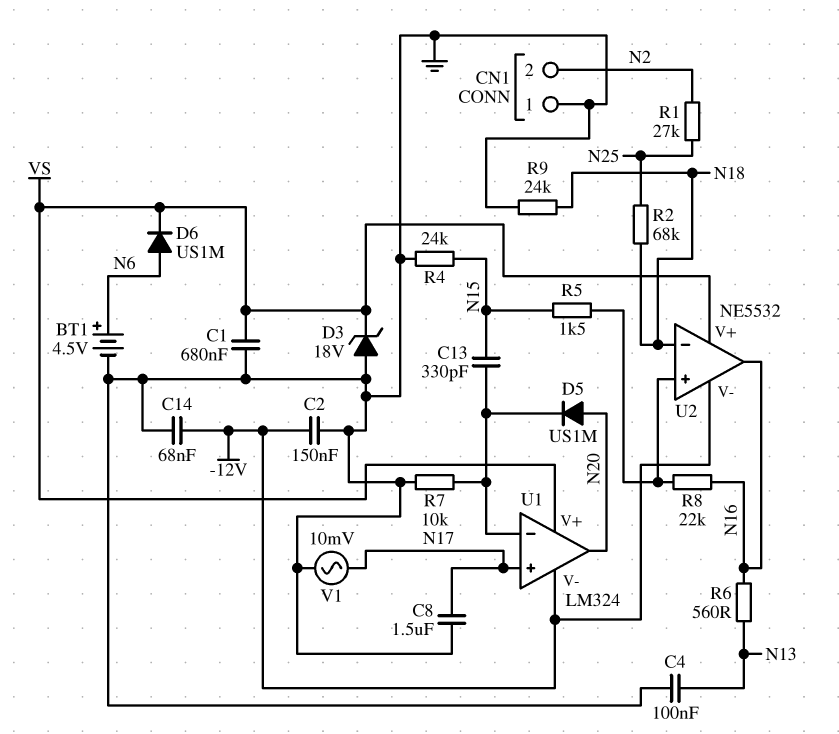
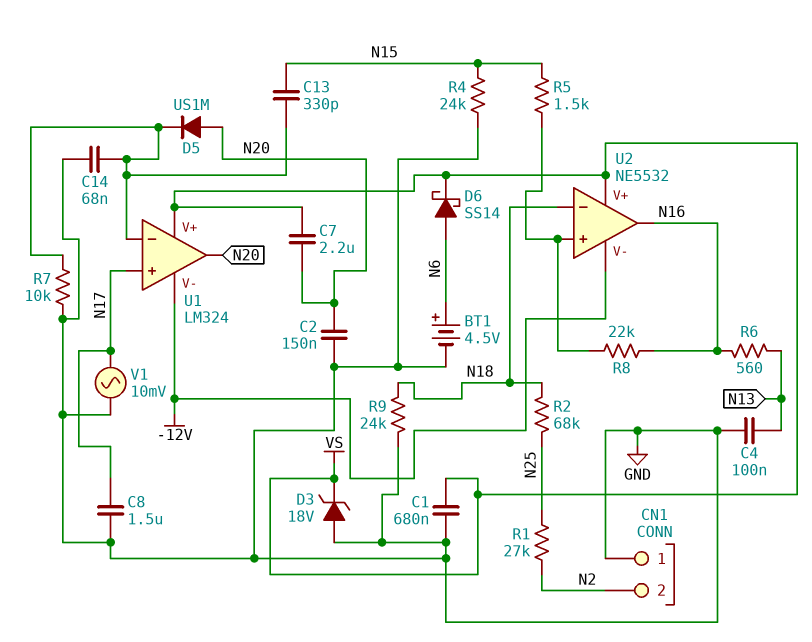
C2: 150nF (-12V, GND) -> 150nF (GND, N20)
C7: none -> 2.2uF (N20, VS)
C14: 68nF (-12V, GND) -> 68nF (GND, U1/in-)
D6: diode US1M (A N6, K VS) -> schottky SS14 (A N6, K VS)

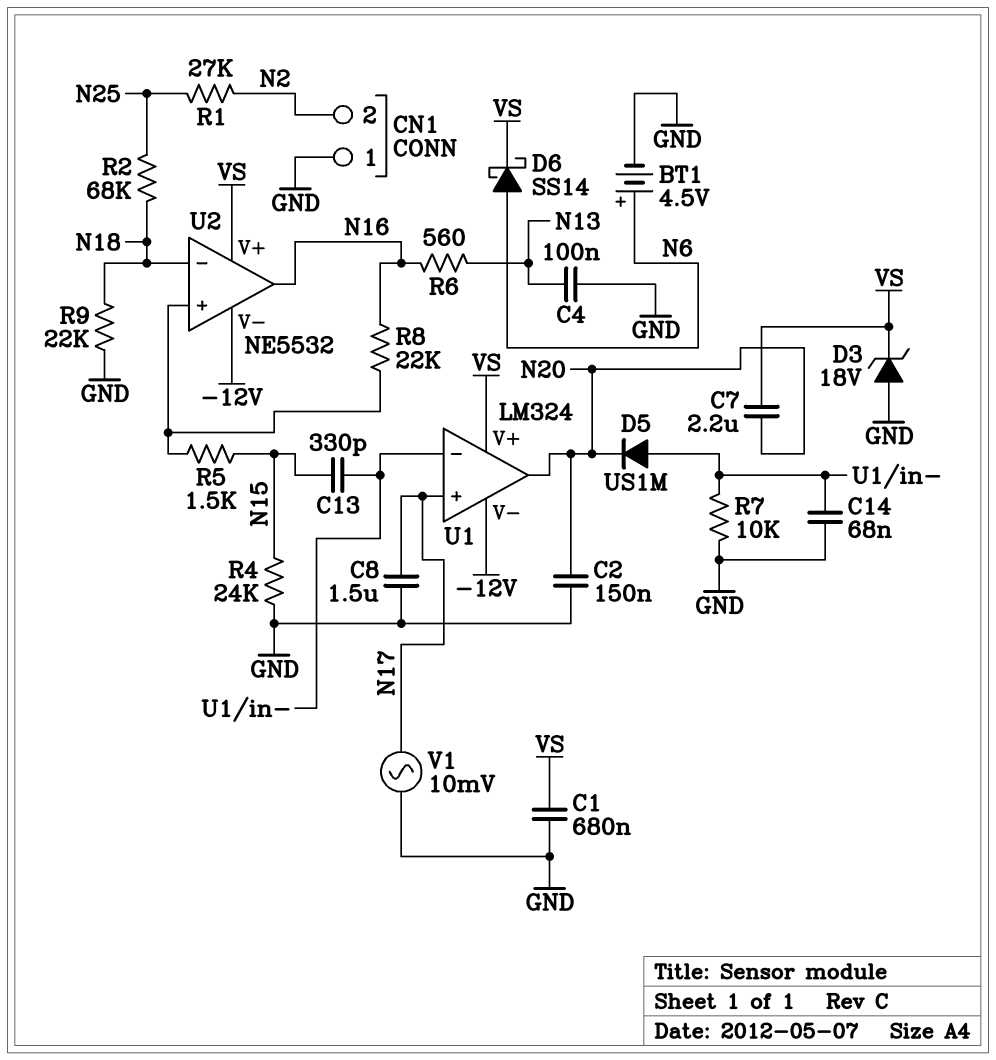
D5: diode US1M (A N20, K U1/in-) -> diode US1M (A U1/in-, K N20)
R9: 24k (GND, N18) -> 22k (GND, N18)

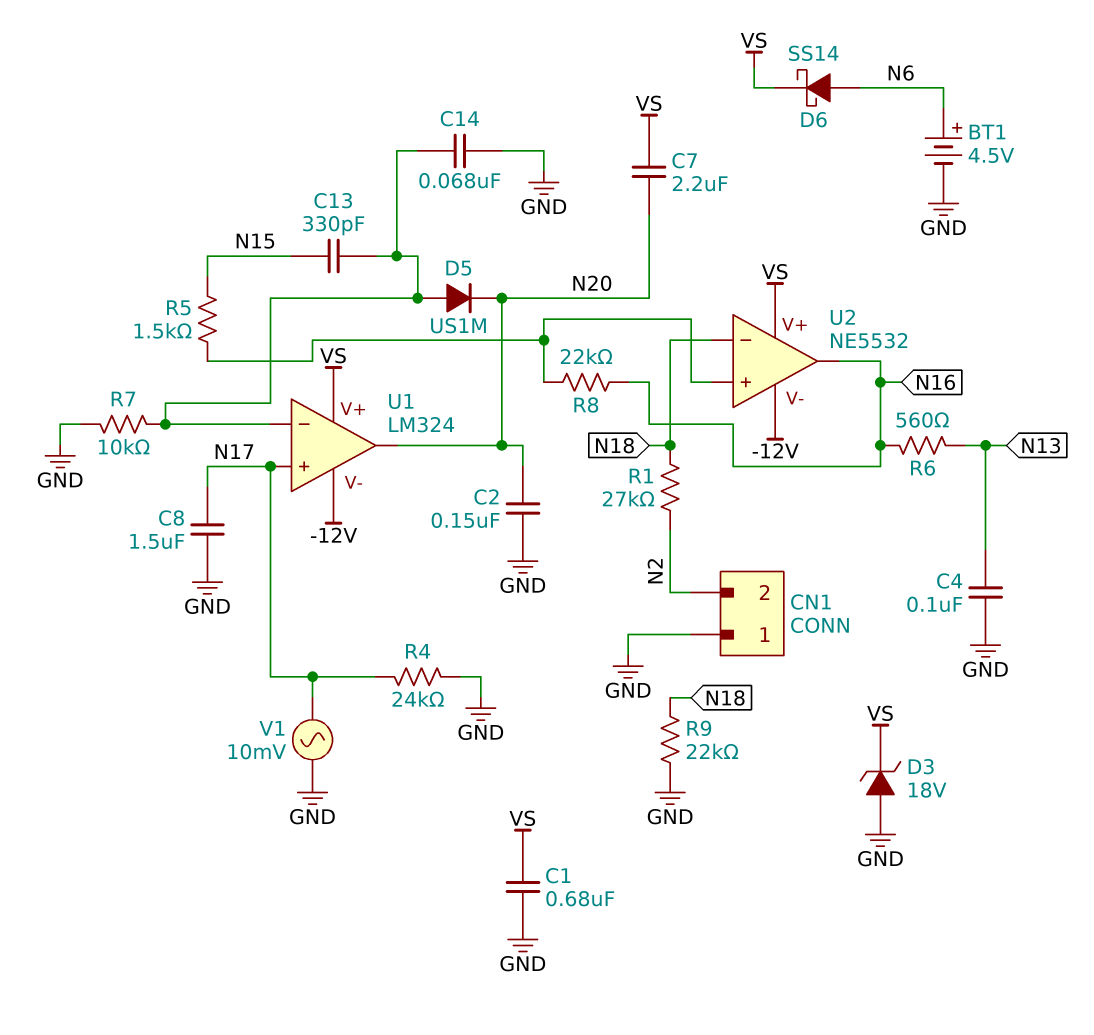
R1: 27k (N2, N25) -> 27k (N2, N18)
R2: 68k (N18, N25) -> none
R4: 24k (GND, N15) -> 24k (GND, N17)

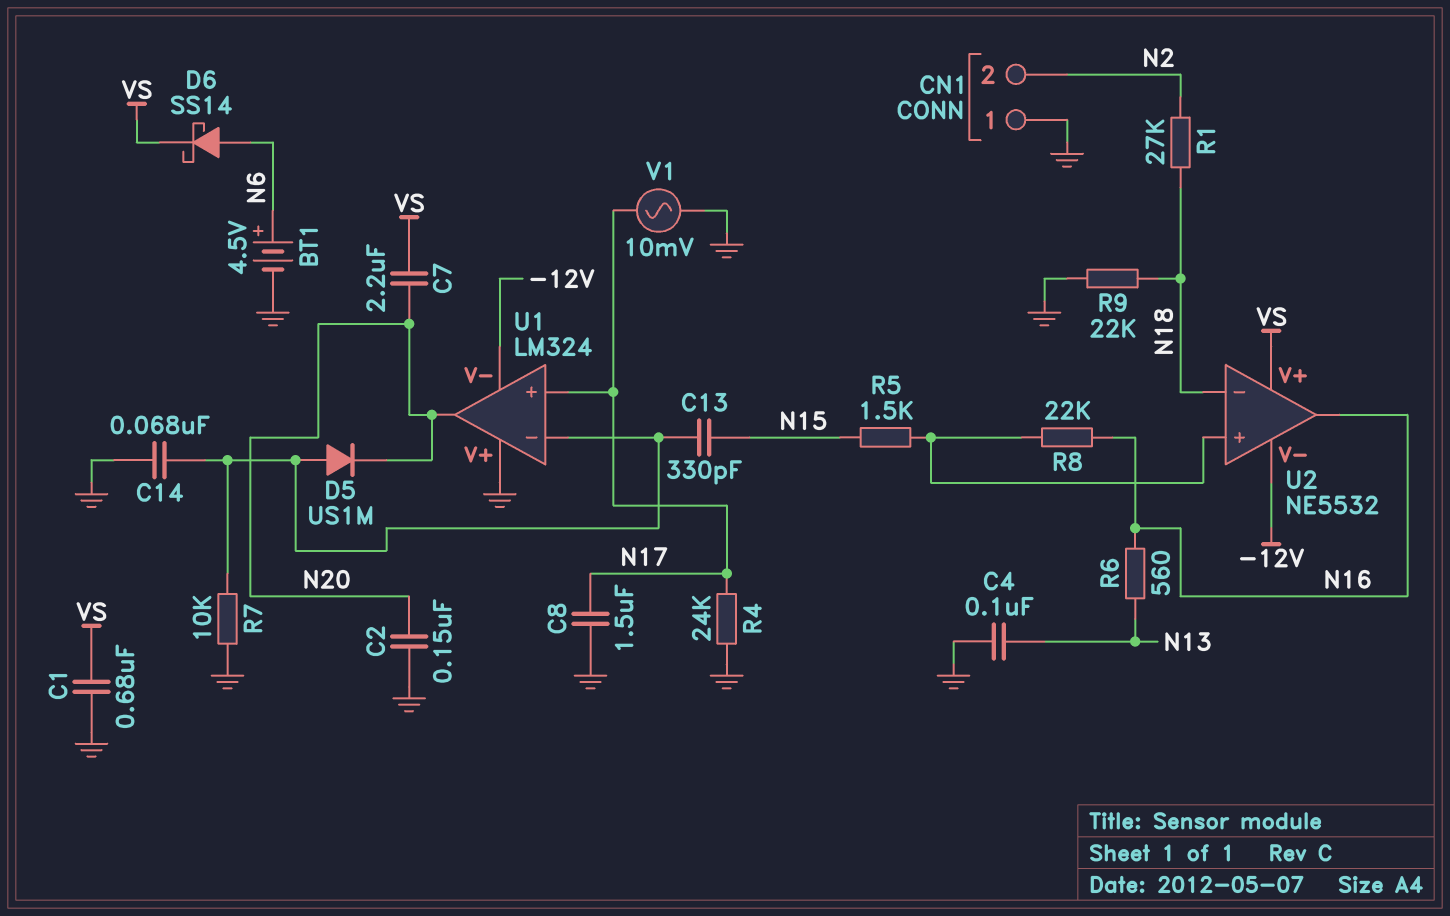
D3: zener 18V (A GND, K VS) -> none
U1 pin V+: VS -> GND

